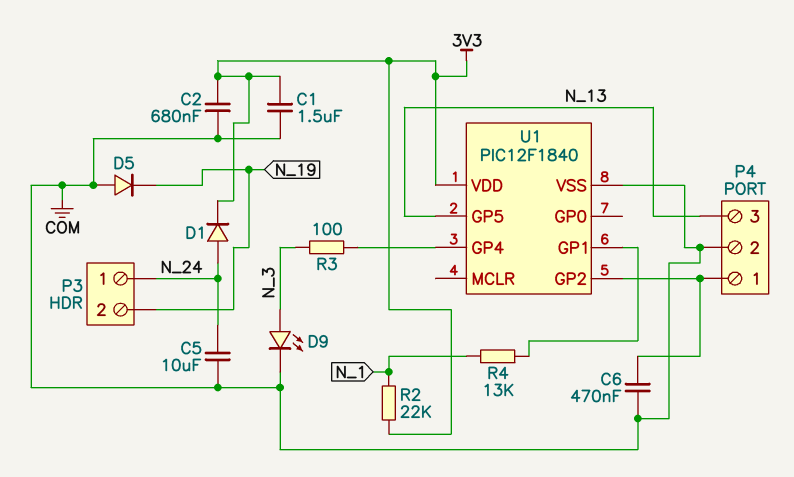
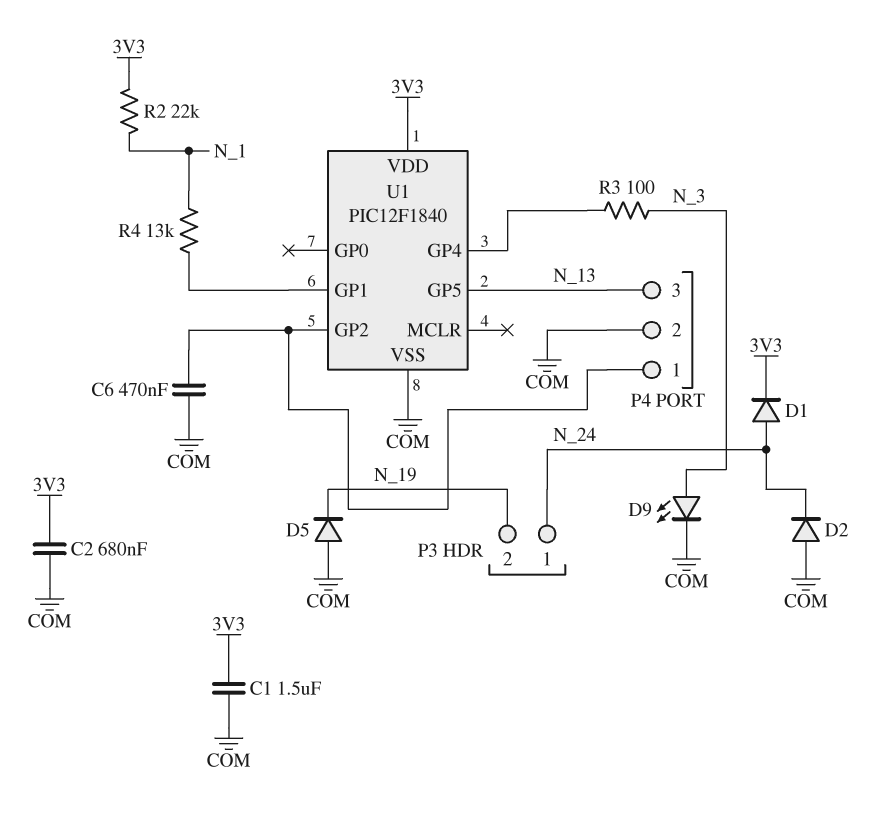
C5: 10uF (COM, N_24) -> none
D2: none -> diode (A COM, K N_24)

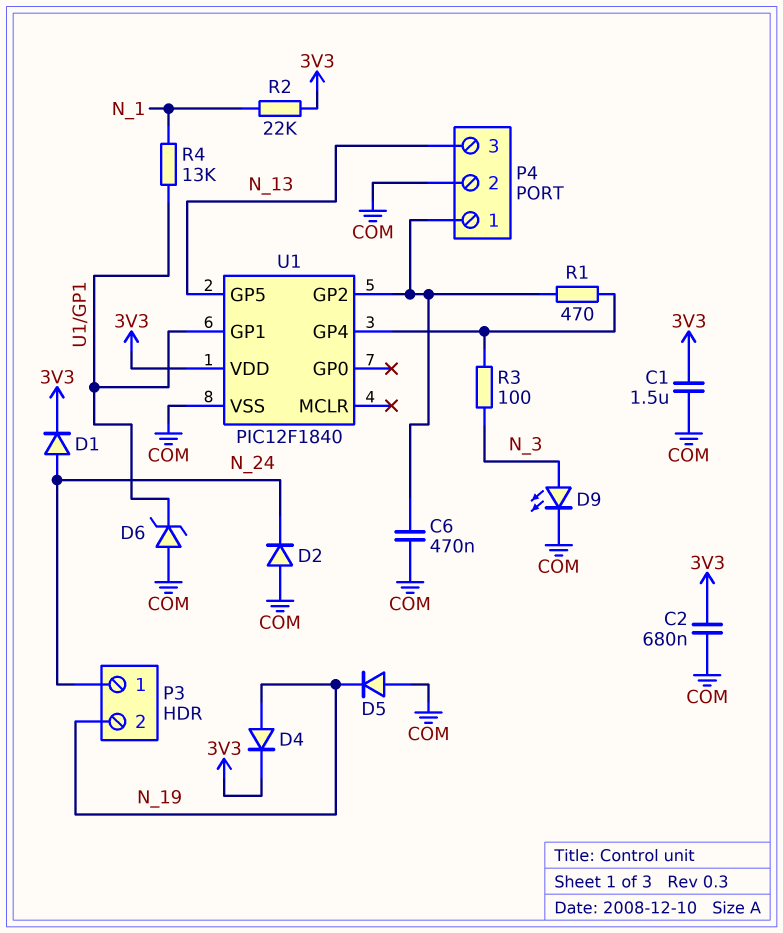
D4: none -> diode (A N_19, K 3V3)
D6: none -> zener (A COM, K U1/GP1)
R1: none -> 470 (P4/1, U1/GP4)

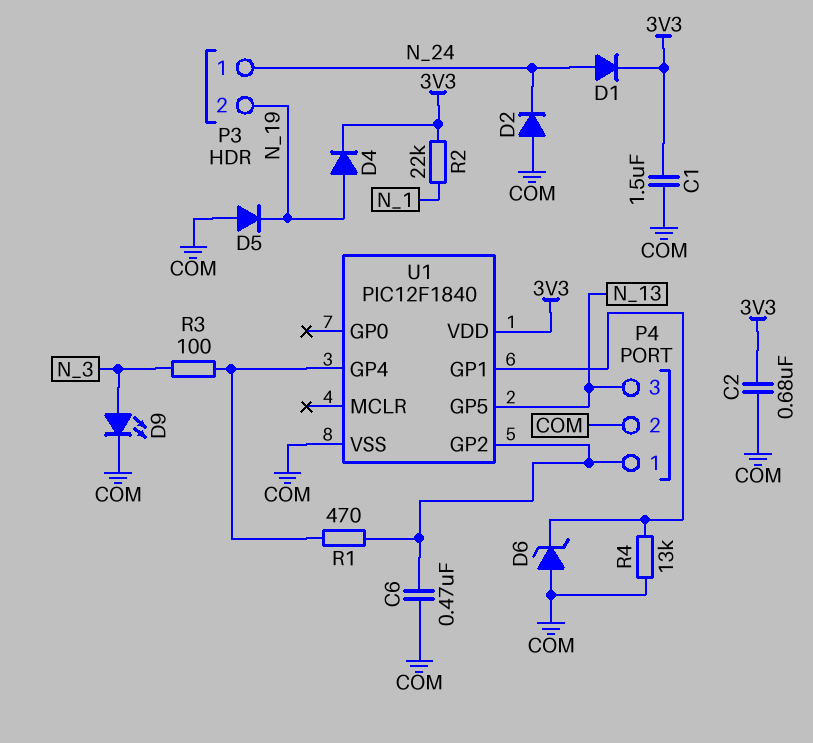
R4: 13k (N_1, U1/GP1) -> 13k (COM, U1/GP1)

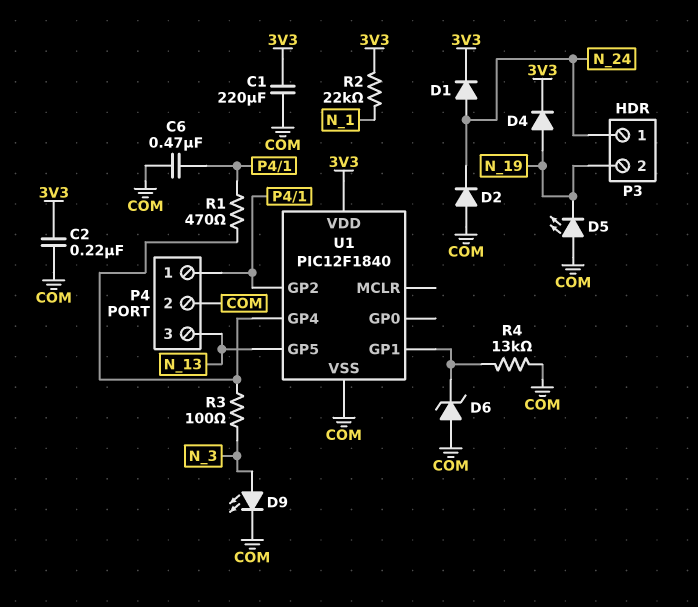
C1: 1.5uF (3V3, COM) -> 220uF (3V3, COM)
C2: 680nF (3V3, COM) -> 220nF (3V3, COM)
D5: diode (A COM, K N_19) -> LED (A COM, K N_19)

